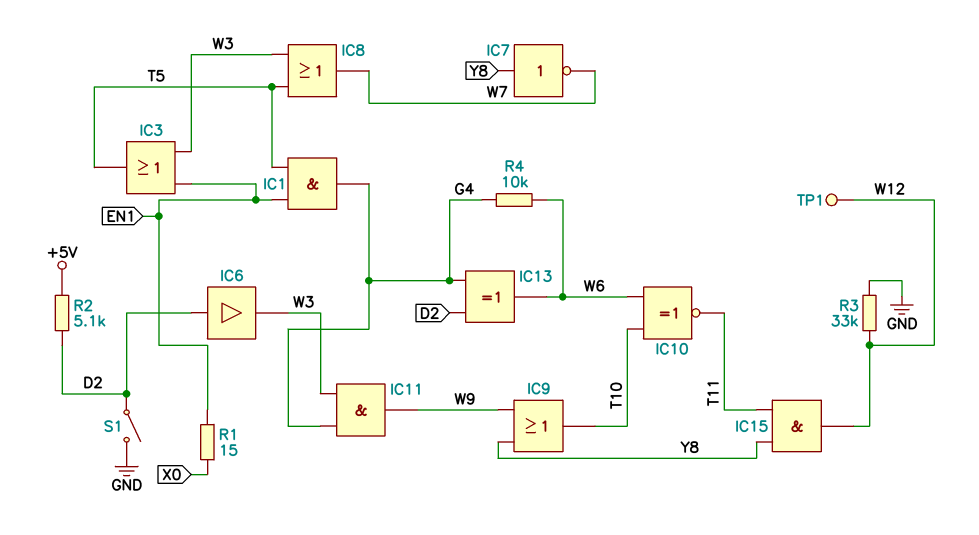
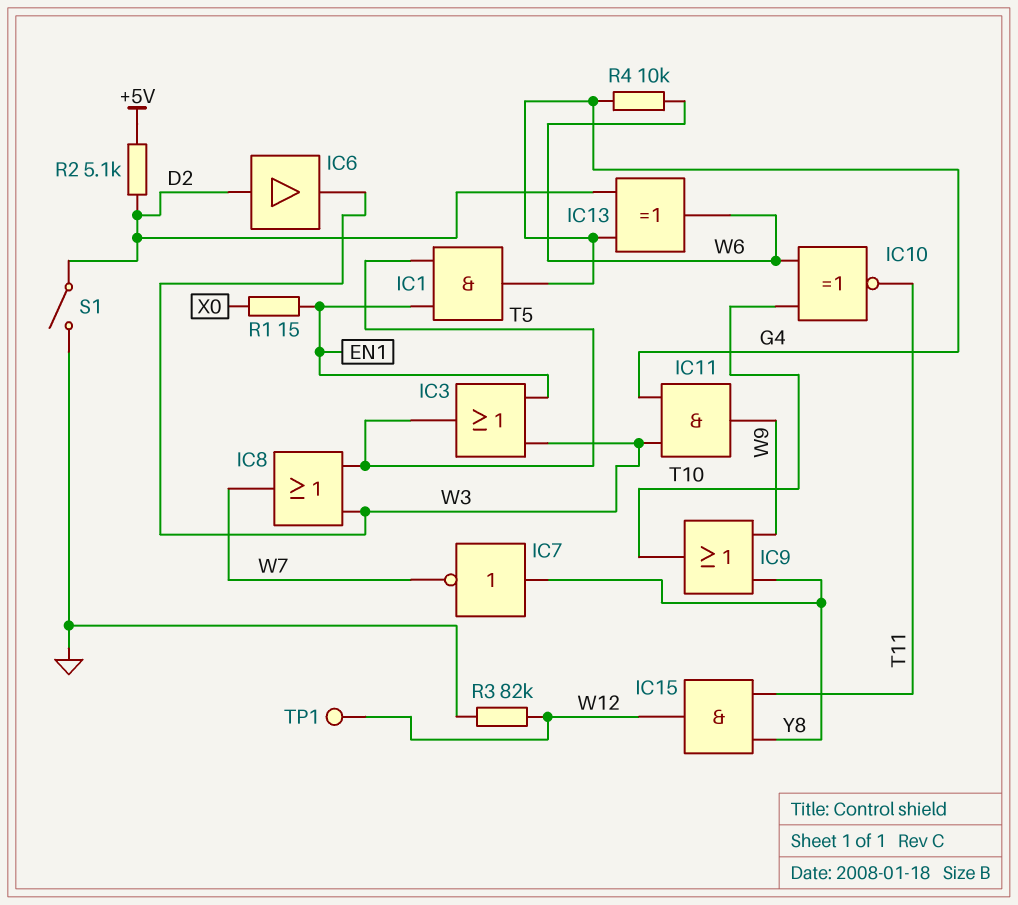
R3: 33k (GND, W12) -> 82k (GND, W12)

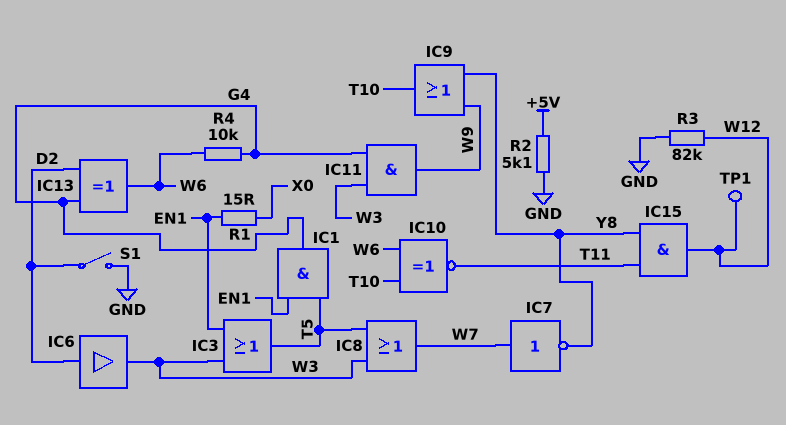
IC7: NOT (in Y8, out W7) -> NOT (in W7, out Y8)
R2: 5.1k (+5V, D2) -> 5.1k (+5V, GND)

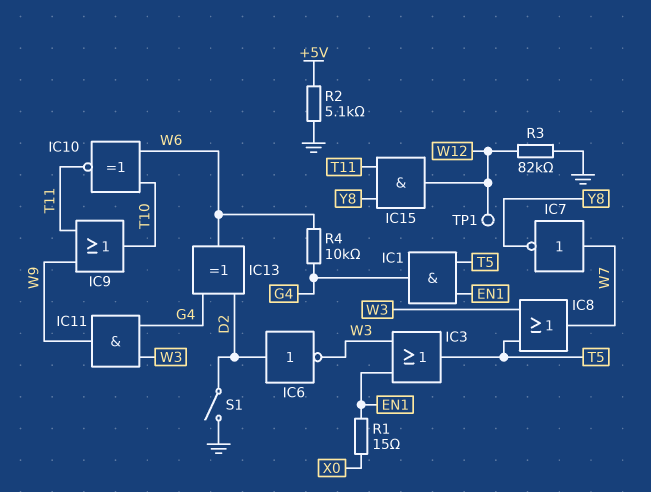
IC6: buffer (in D2, out W3) -> NOT (in D2, out W3)
IC9: OR (in W9, in Y8, out T10) -> OR (in T11, in W9, out T10)

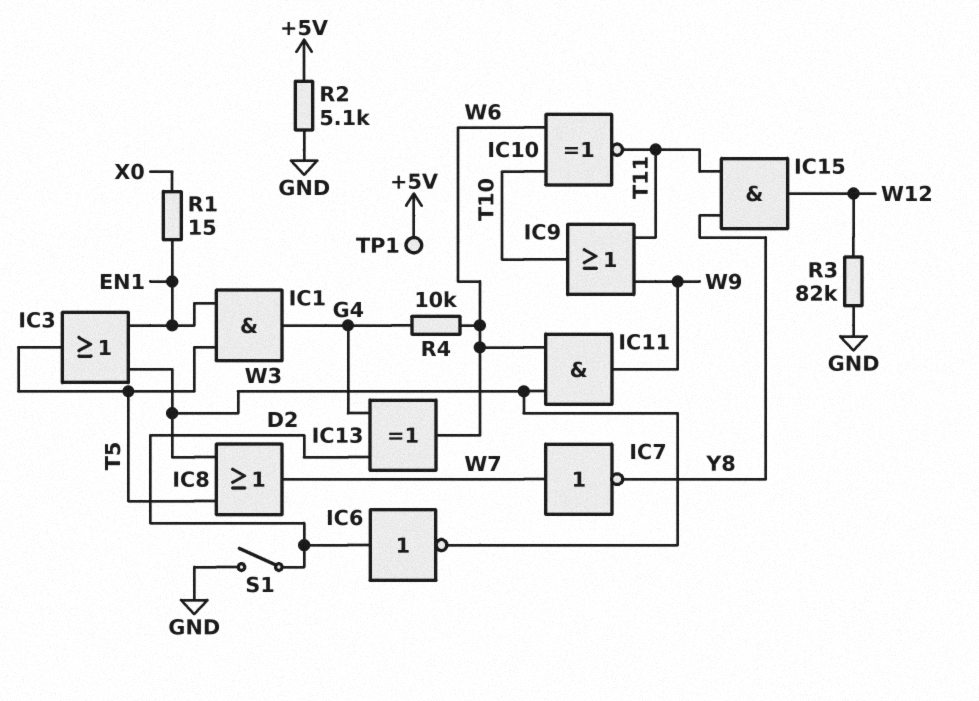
IC11: AND (in G4, in W3, out W9) -> AND (in W3, in W6, out W9)
TP1: test point (W12) -> test point (+5V)

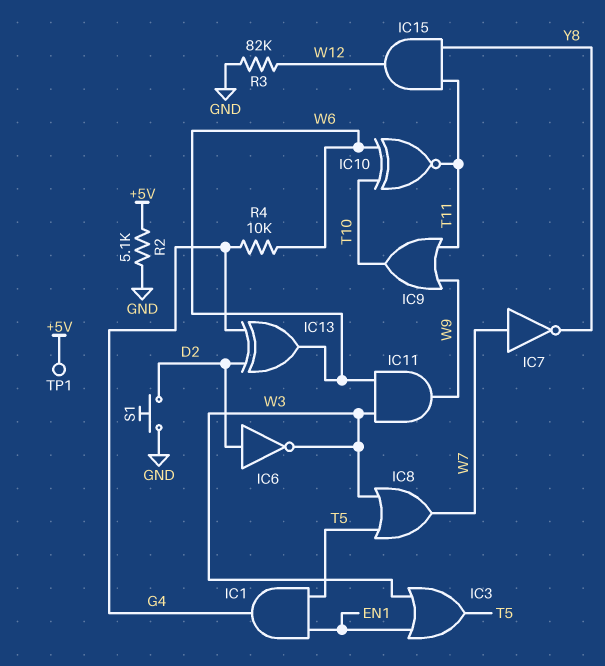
R1: 15 (EN1, X0) -> none
S1: switch (D2, GND) -> button (D2, GND)

